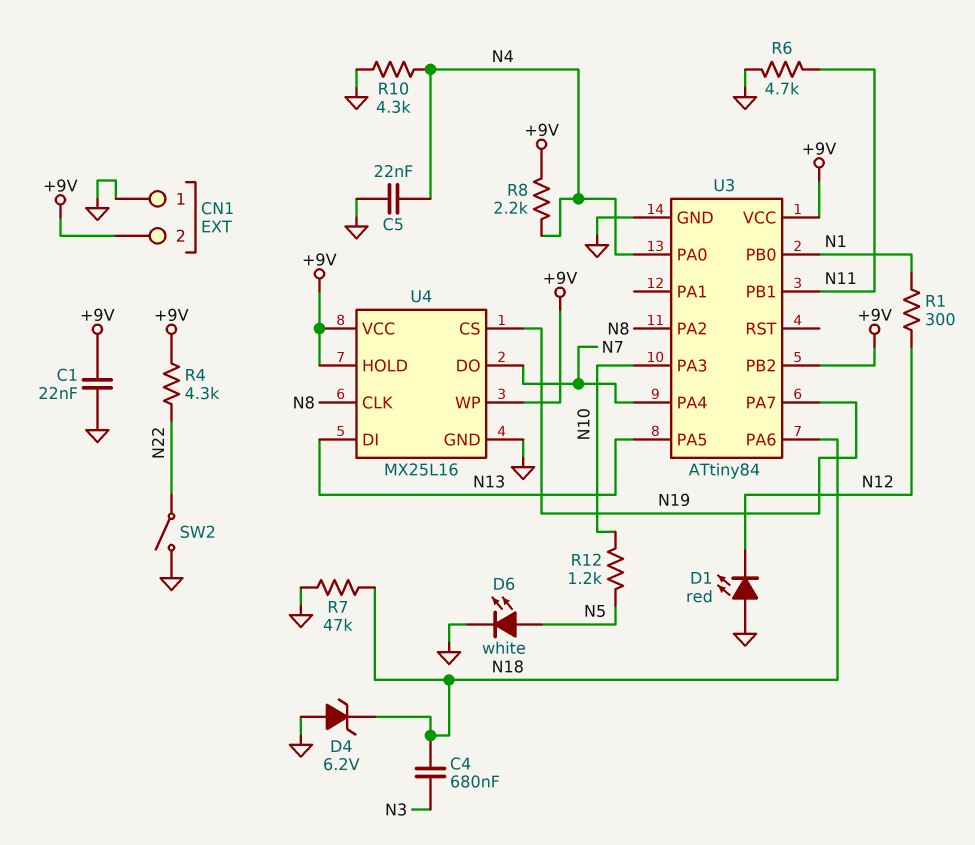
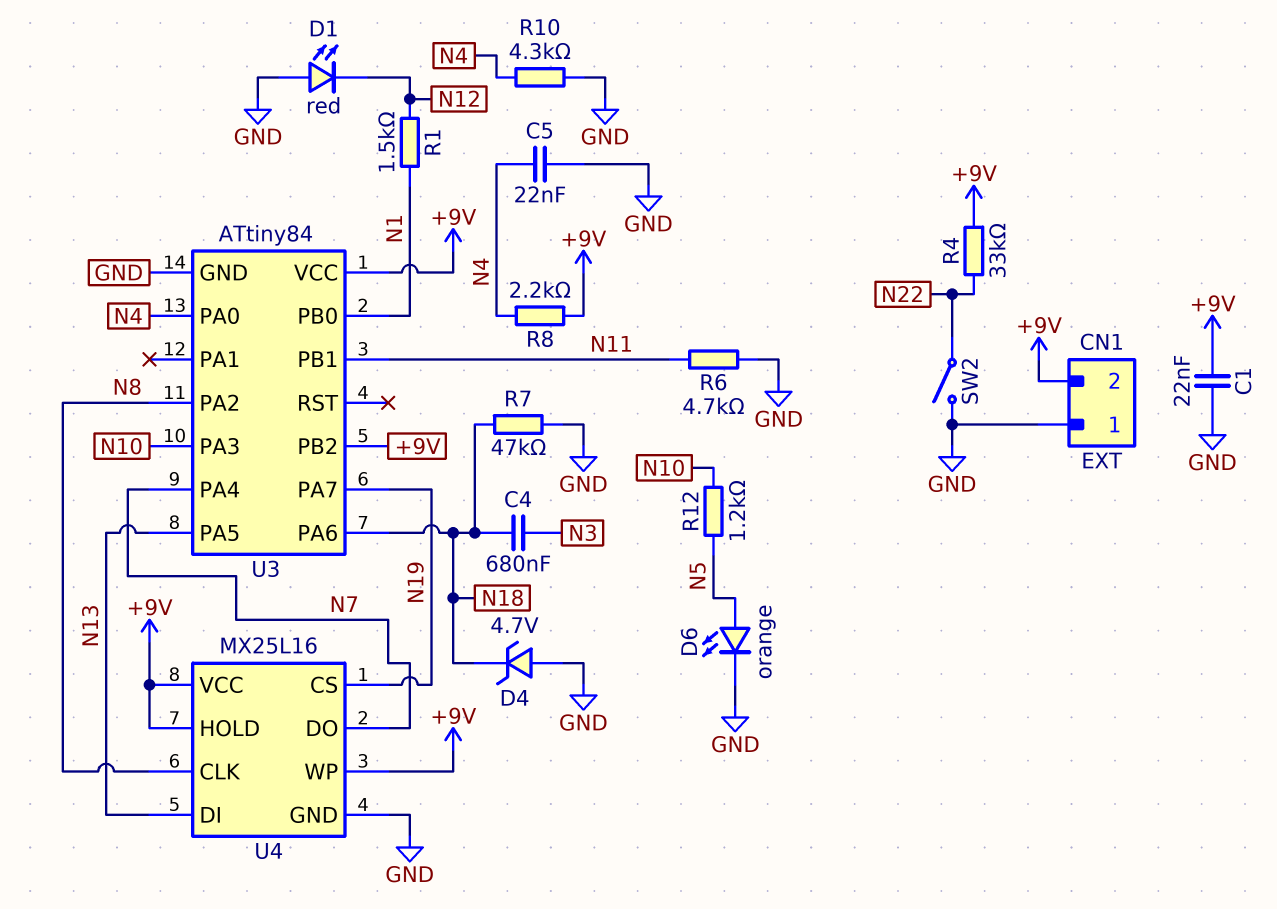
D4: zener 6.2V (A GND, K N18) -> zener 4.7V (A GND, K N18)
D6: LED white (A N5, K GND) -> LED orange (A N5, K GND)
R1: 300 (N1, N12) -> 1.5k (N1, N12)
R4: 4.3k (+9V, N22) -> 33k (+9V, N22)

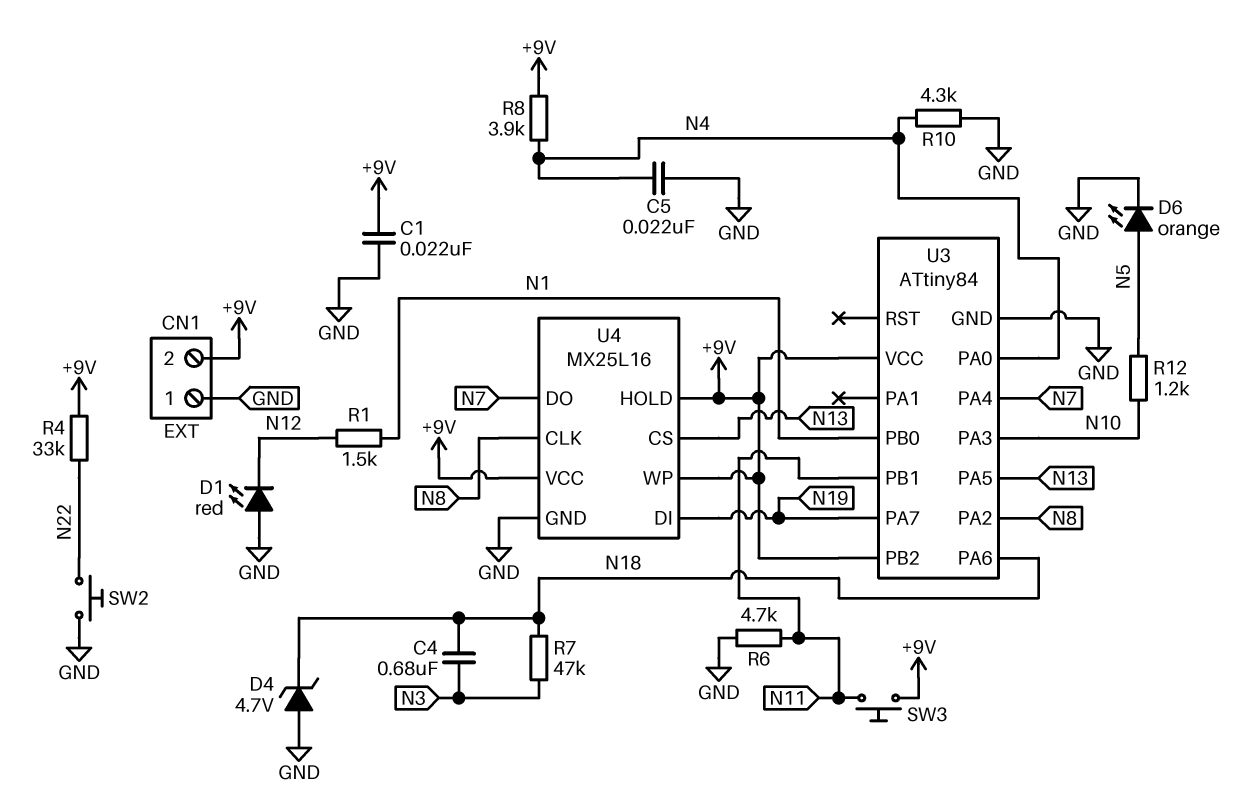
R7: 47k (GND, N18) -> 47k (N3, N18)
R8: 2.2k (+9V, N4) -> 3.9k (+9V, N4)
SW2: switch (GND, N22) -> button (GND, N22)
SW3: none -> button (+9V, N11)
U4 pin CS: N19 -> N13
U4 pin DI: N13 -> N19

